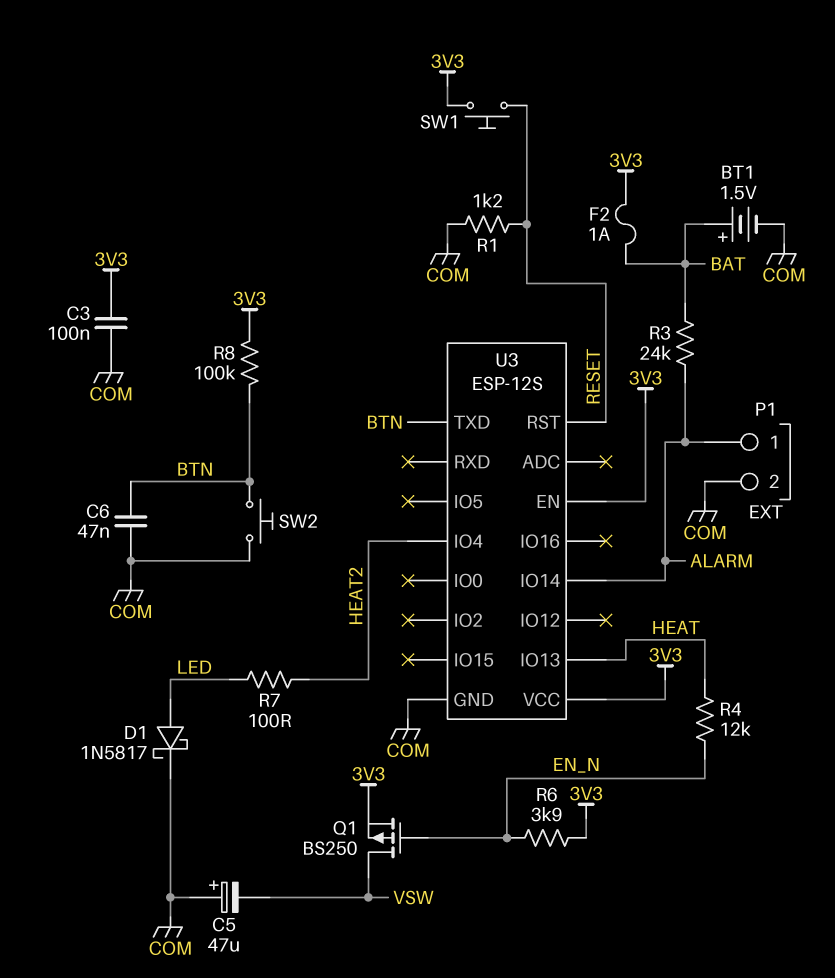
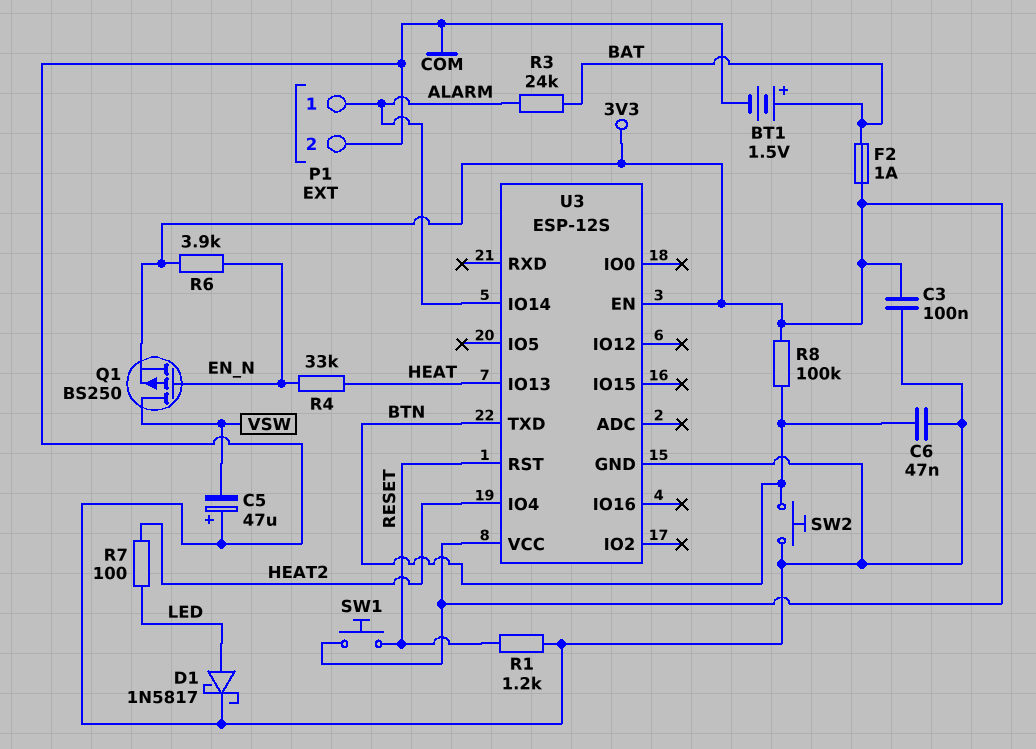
R4: 12k (EN_N, HEAT) -> 33k (EN_N, HEAT)

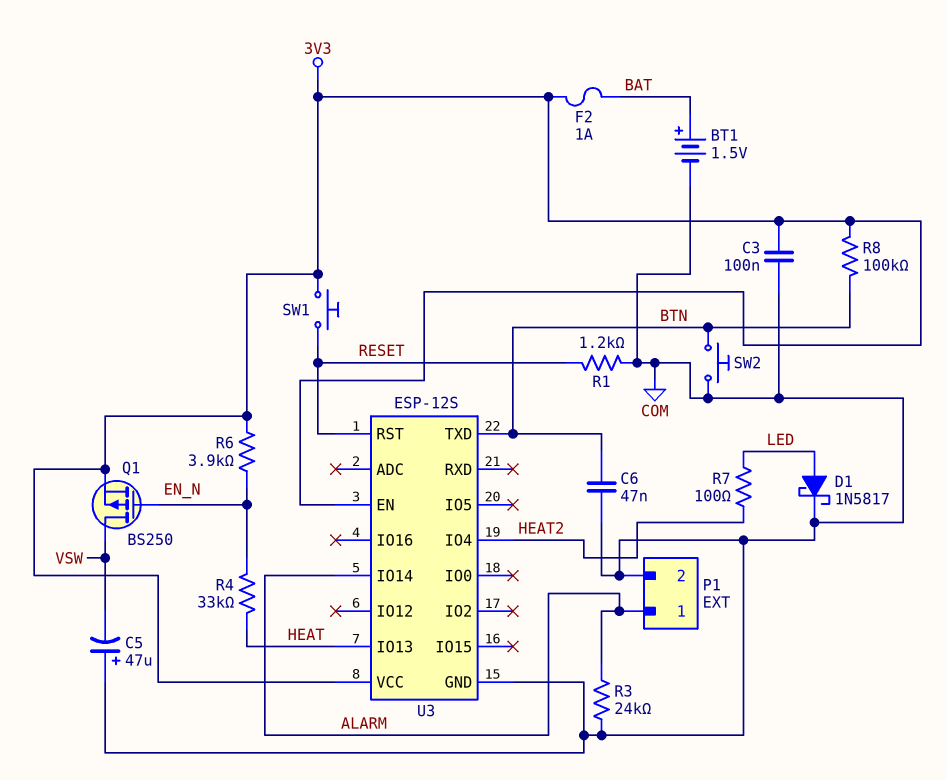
R3: 24k (ALARM, BAT) -> 24k (ALARM, COM)

